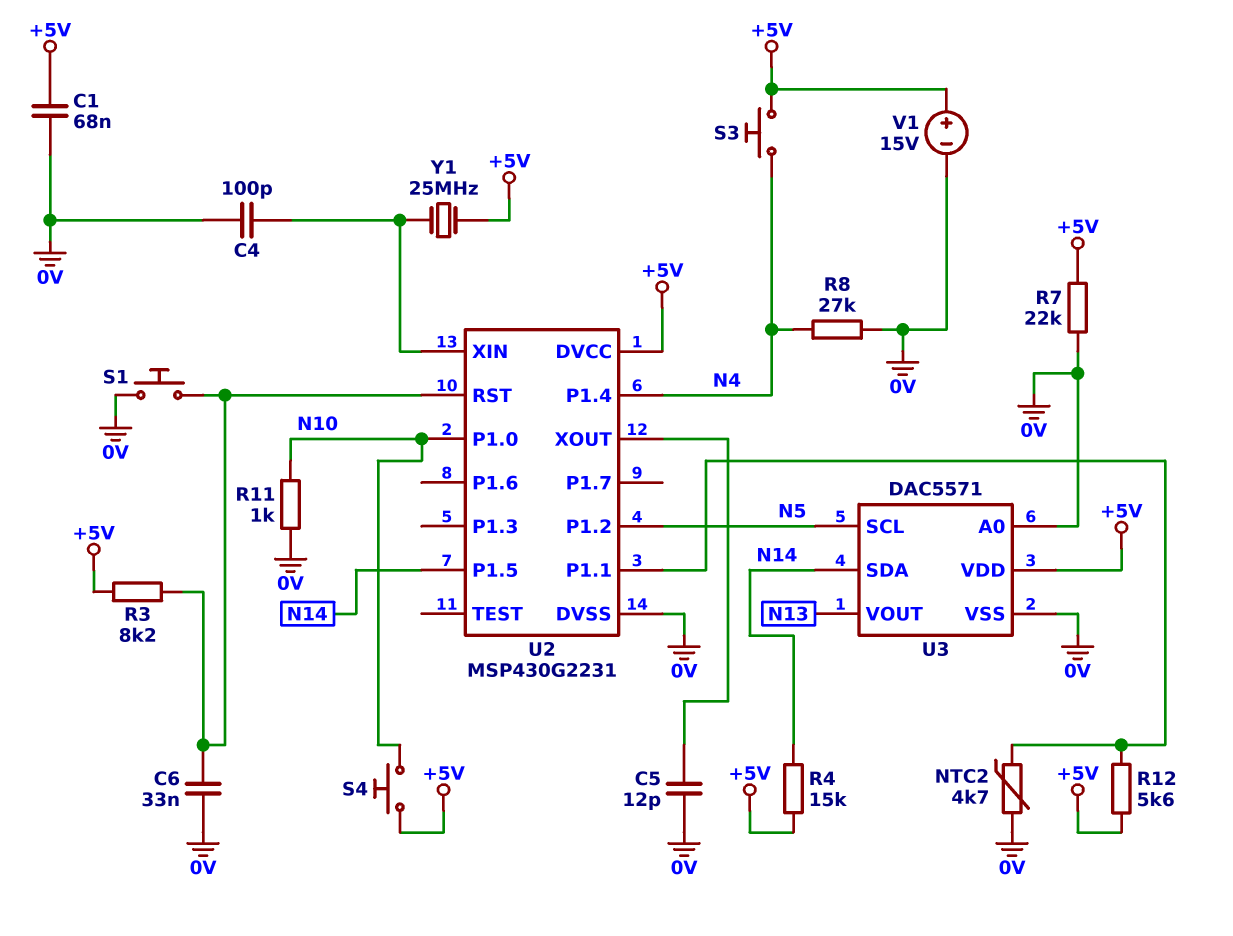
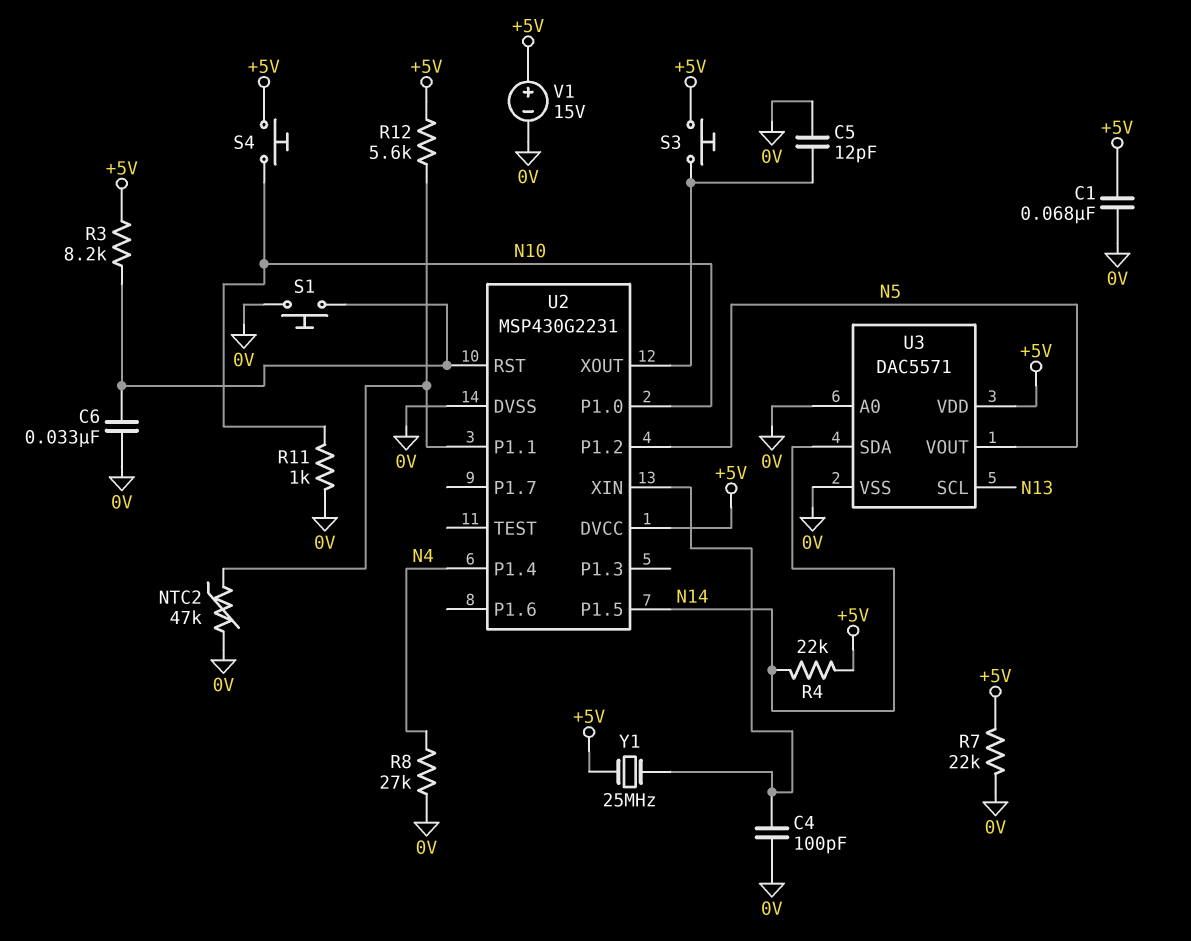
NTC2: 4.7k (0V, U2/P1.1) -> 47k (0V, U2/P1.1)
R4: 15k (+5V, N14) -> 22k (+5V, N14)
S3: button (+5V, N4) -> button (+5V, U2/XOUT)
U3 pin SCL: N5 -> N13
U3 pin VOUT: N13 -> N5

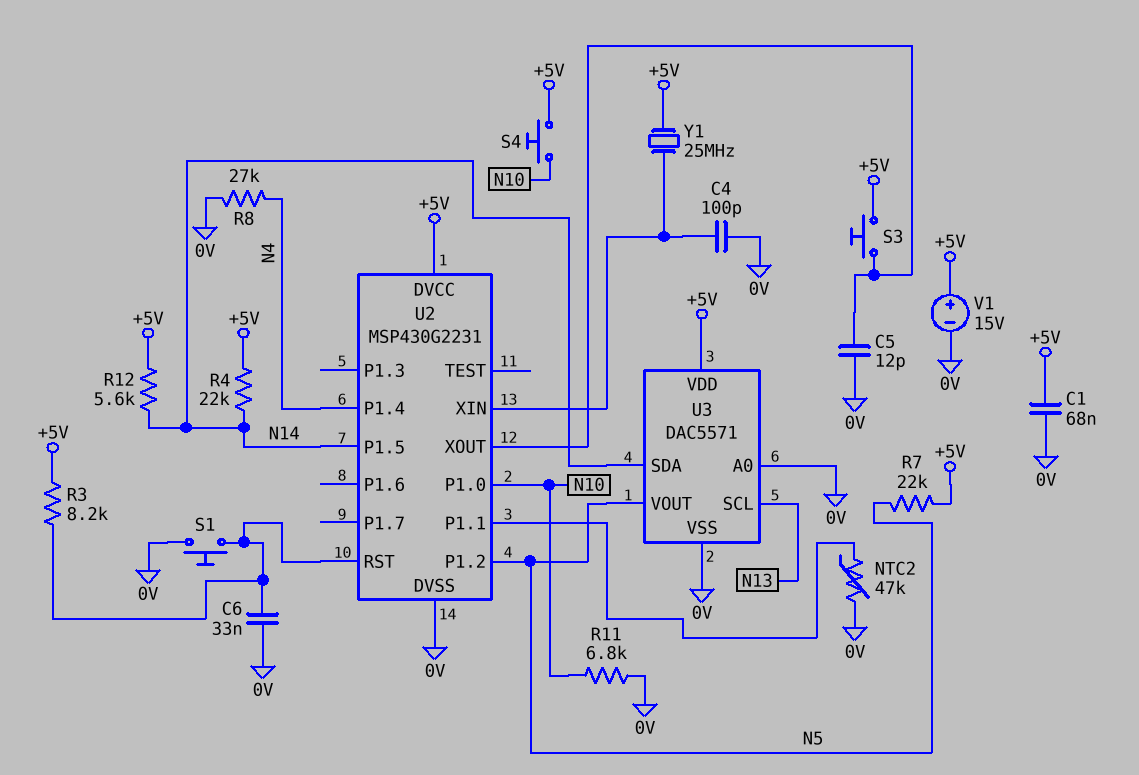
R7: 22k (+5V, 0V) -> 22k (+5V, N5)
R11: 1k (0V, N10) -> 6.8k (0V, N10)
R12: 5.6k (+5V, U2/P1.1) -> 5.6k (+5V, N14)

